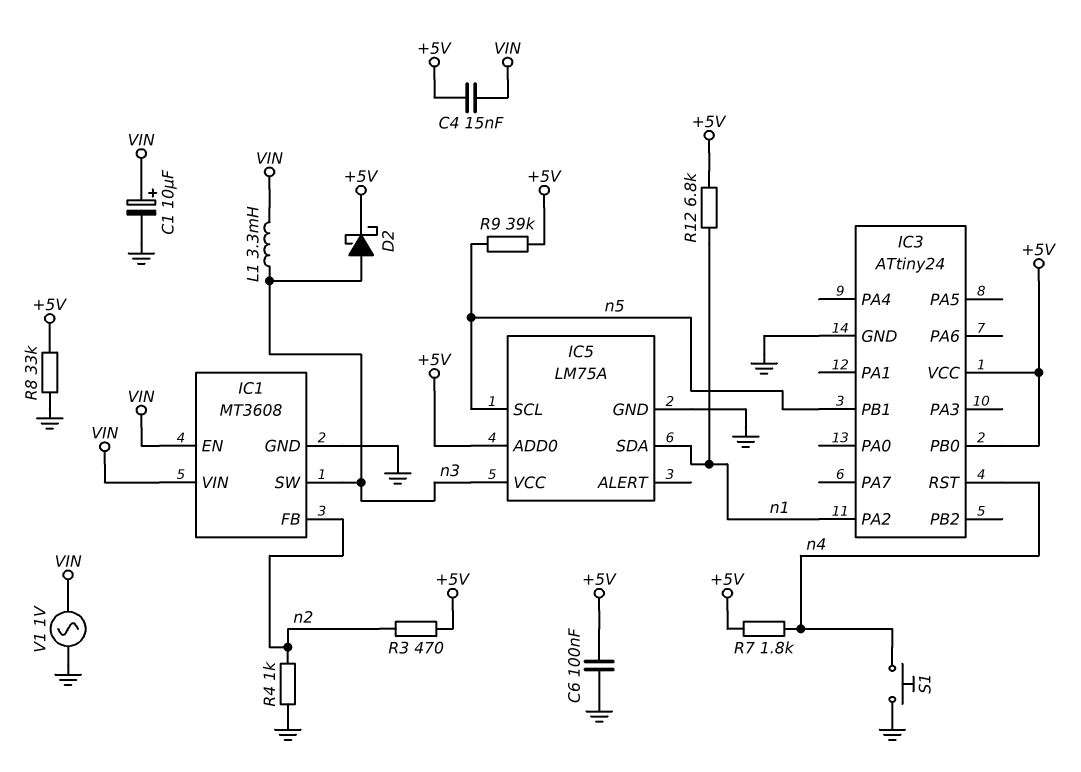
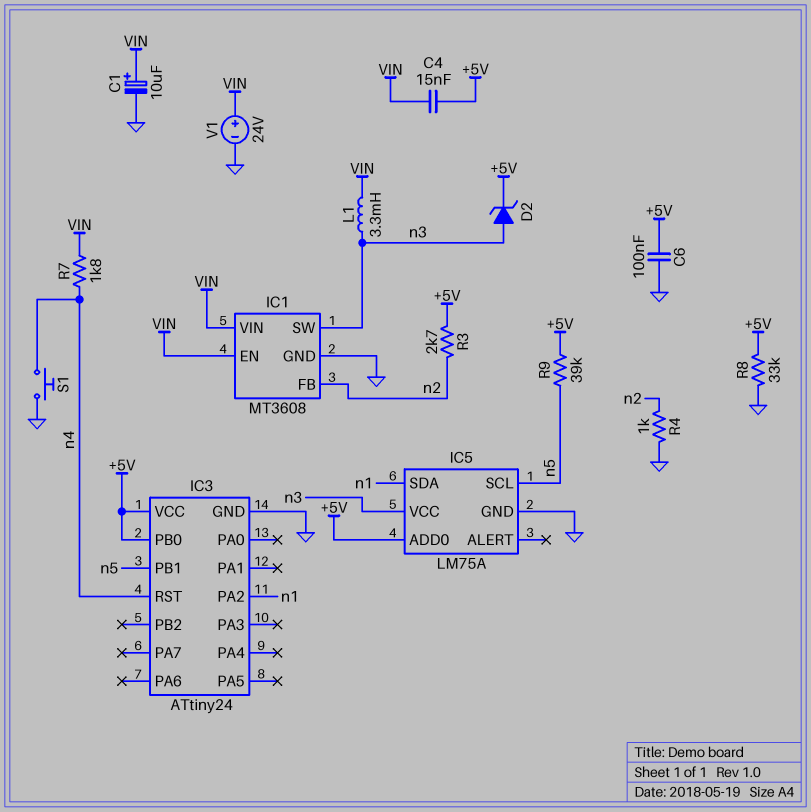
D2: schottky (A n3, K +5V) -> zener (A n3, K +5V)
R3: 470 (+5V, n2) -> 2.7k (+5V, n2)
R7: 1.8k (+5V, n4) -> 1.8k (VIN, n4)
R12: 6.8k (+5V, n1) -> none
V1: AC 1V (GND, VIN) -> 24V (plus VIN, minus GND)

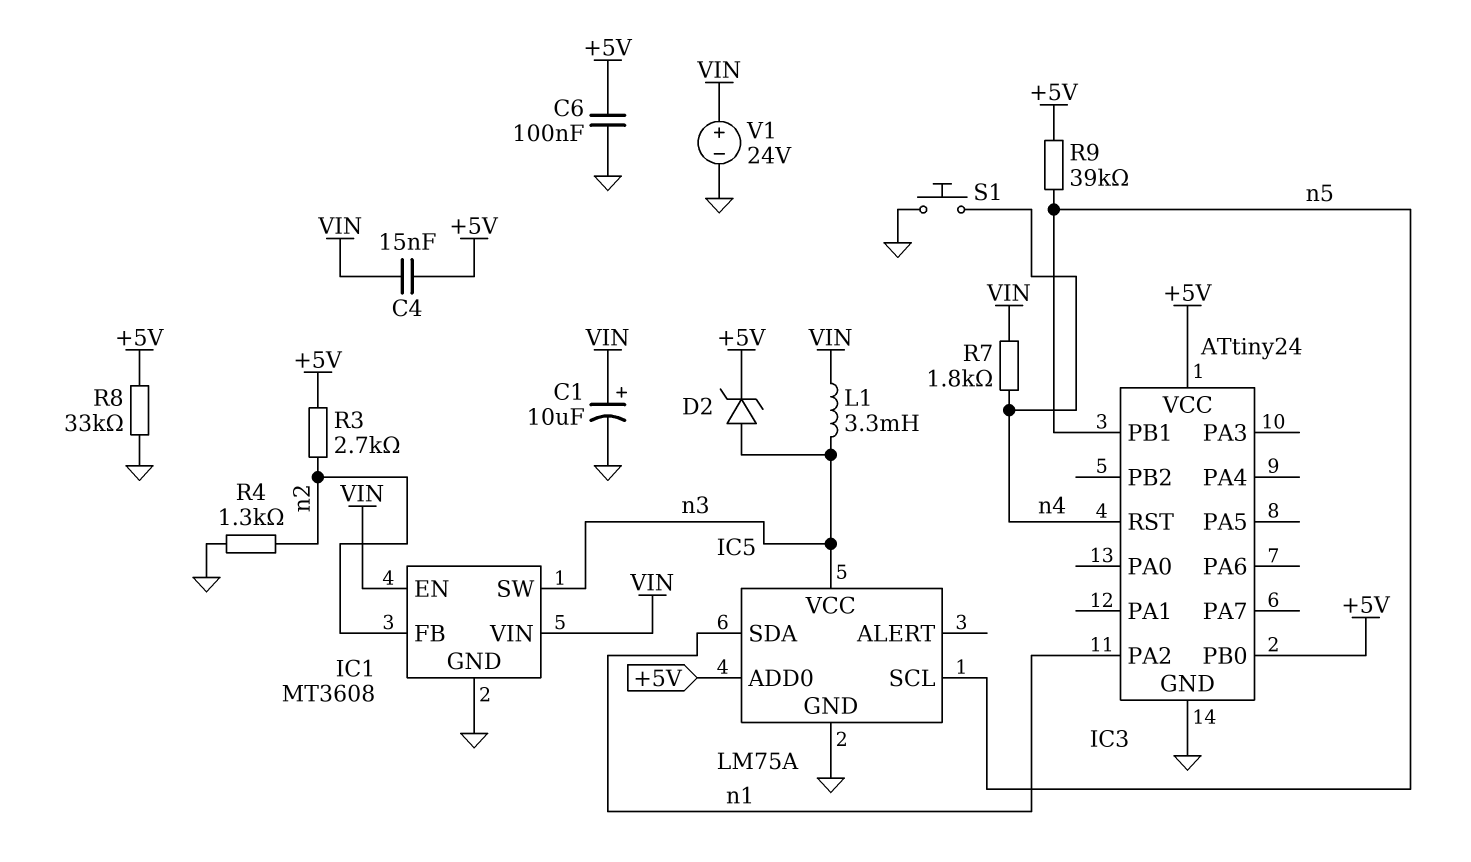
R4: 1k (GND, n2) -> 1.3k (GND, n2)

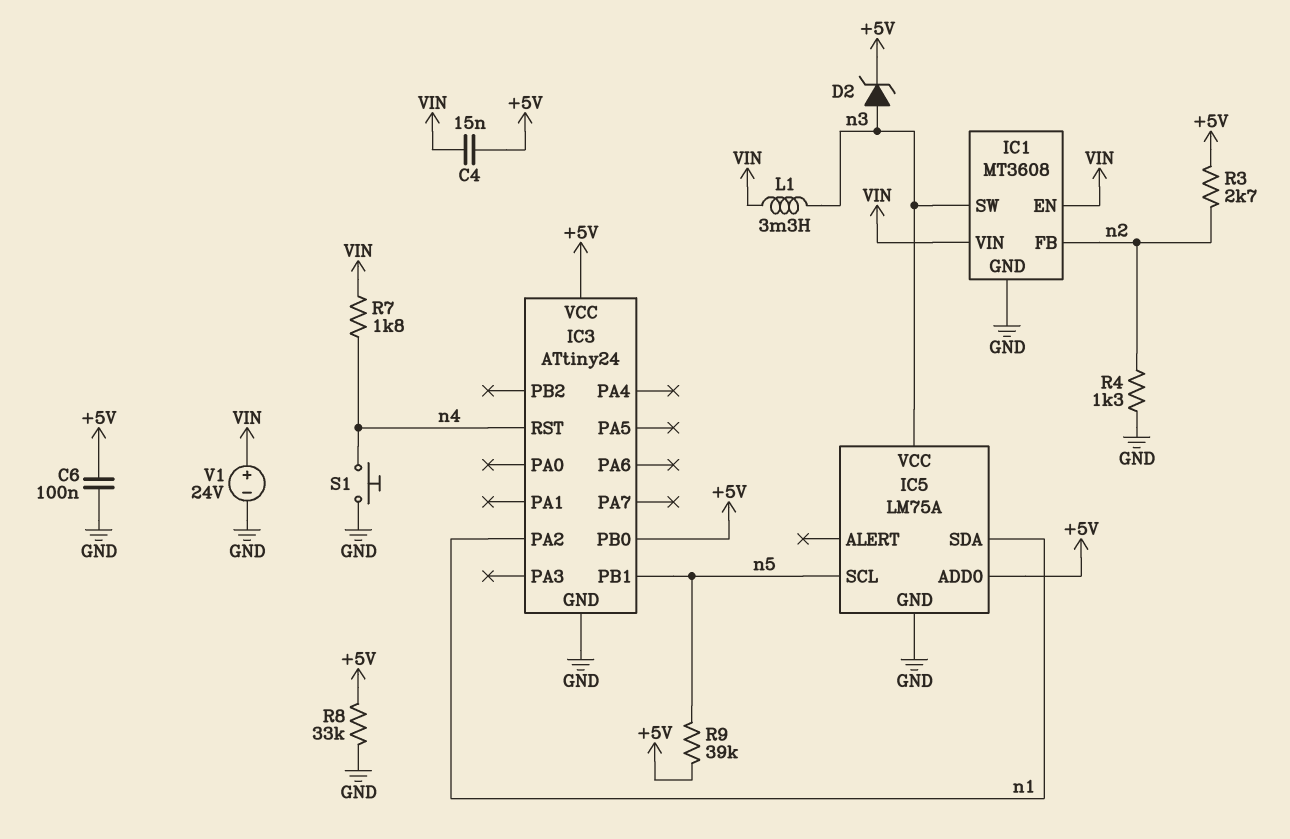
C1: 10uF (plus VIN, minus GND) -> none

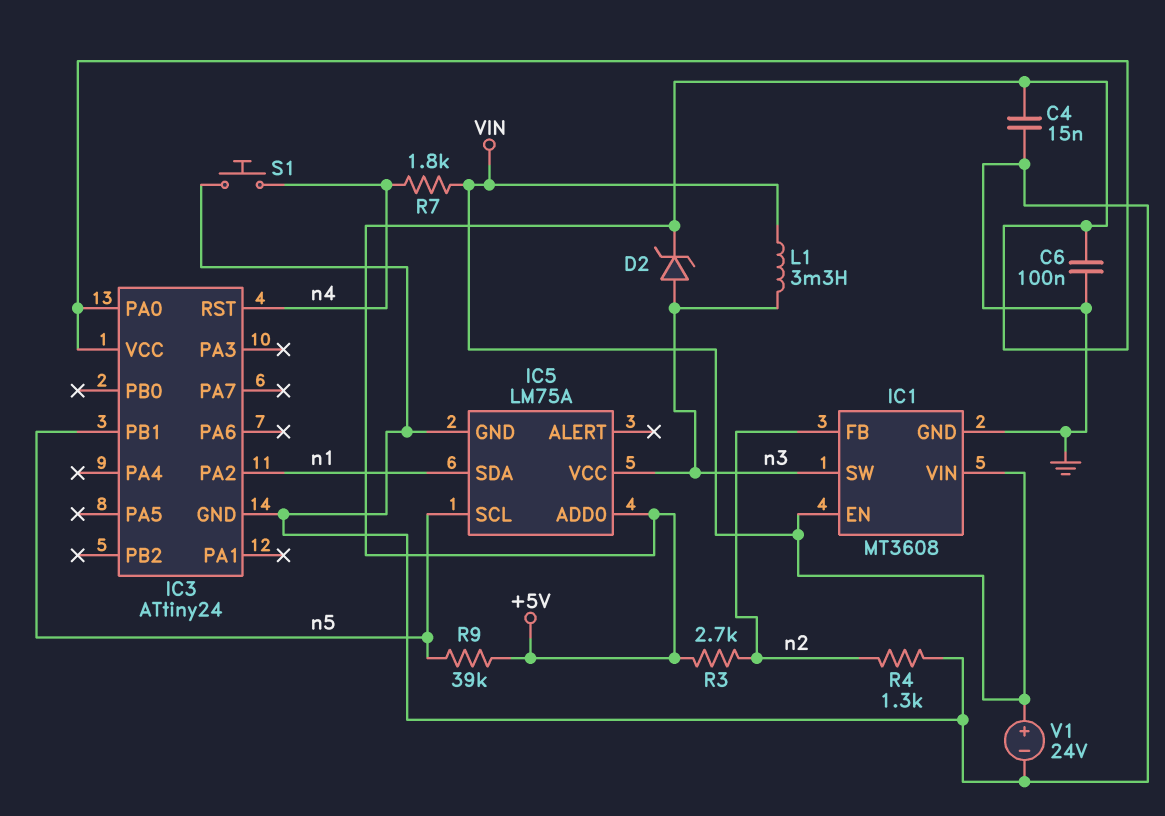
C4: 15nF (+5V, VIN) -> 15nF (+5V, GND)
IC3 pin PA0: none -> +5V
IC3 pin PB0: +5V -> none
R8: 33k (+5V, GND) -> none

